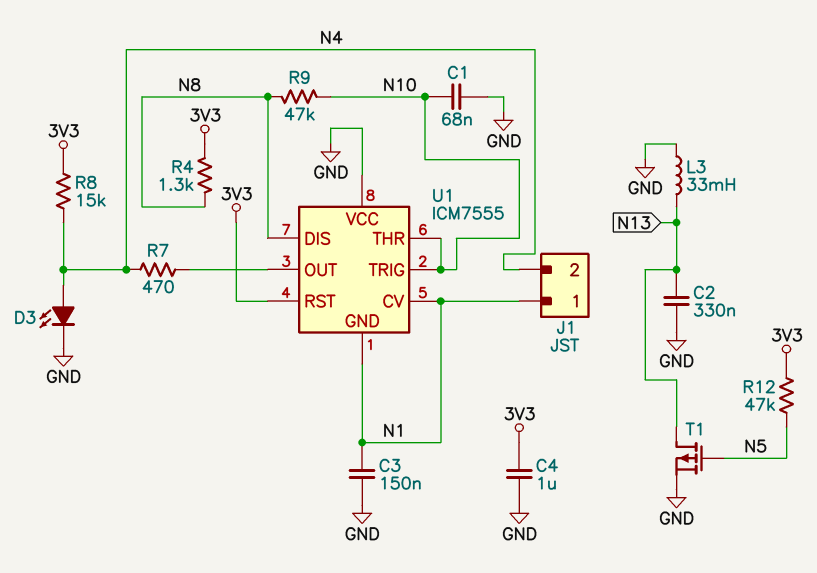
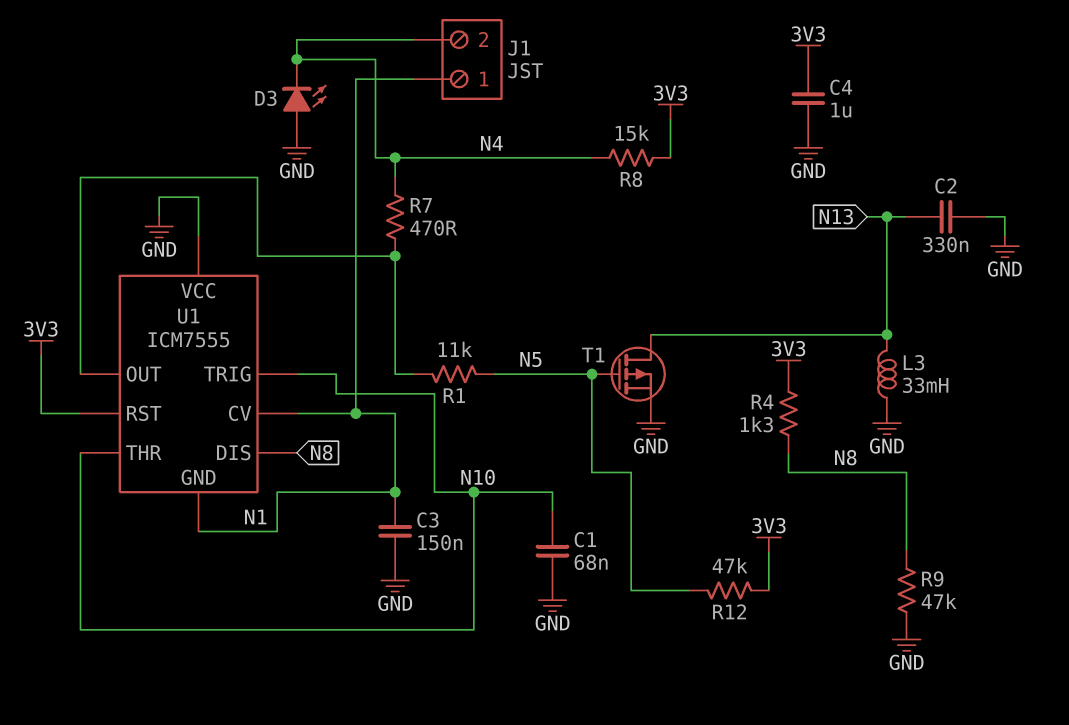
D3: LED (A N4, K GND) -> LED (A GND, K N4)
R1: none -> 11k (N5, U1/OUT)
R9: 47k (N8, N10) -> 47k (GND, N8)

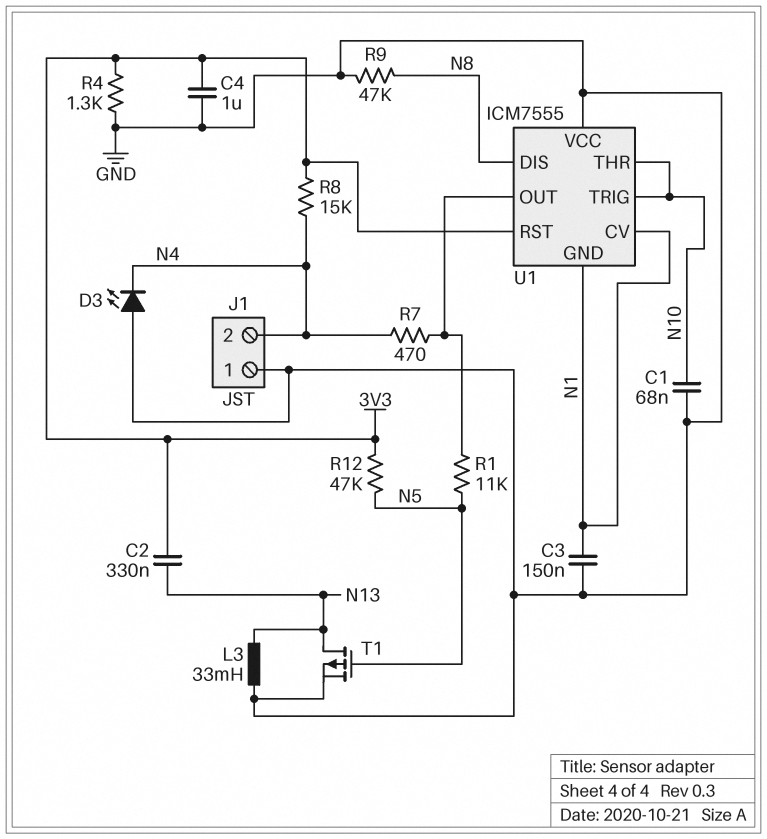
C2: 330nF (GND, N13) -> 330nF (3V3, N13)
J1 pin 1: N1 -> GND
R4: 1.3k (3V3, N8) -> 1.3k (3V3, GND)

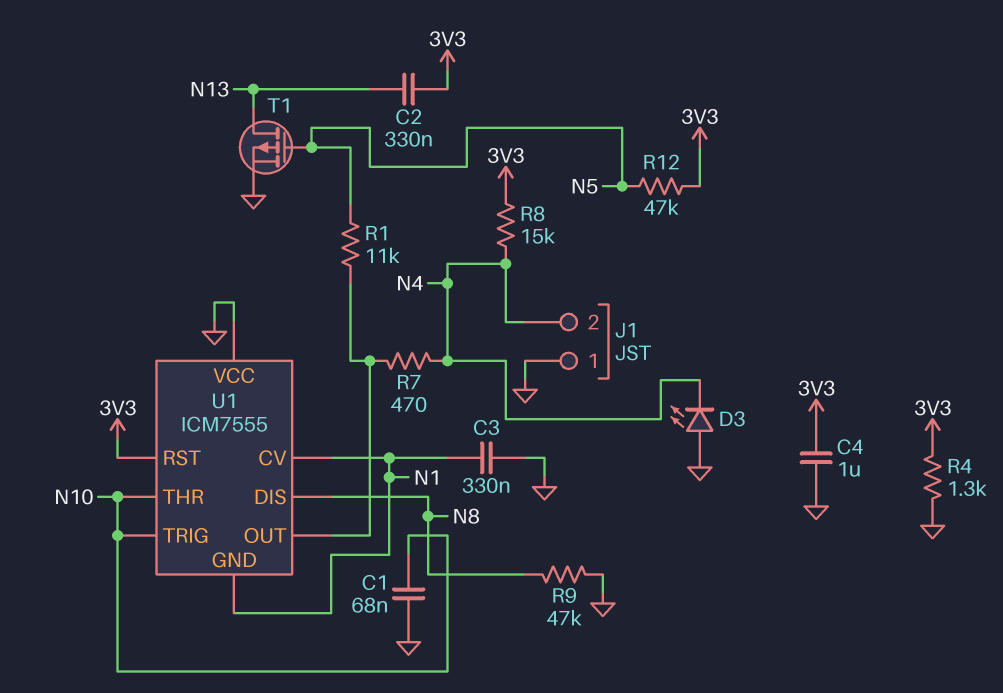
C3: 150nF (GND, N1) -> 330nF (GND, N1)
L3: 33mH (GND, N13) -> none

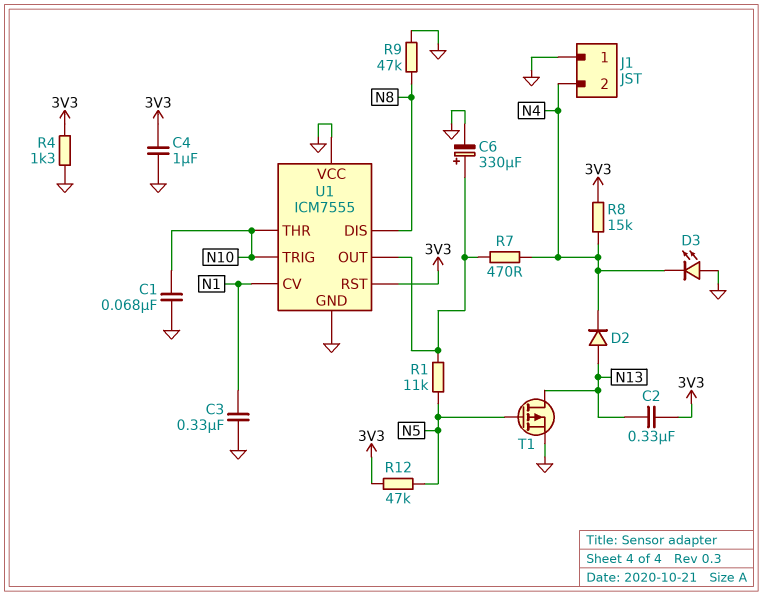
C6: none -> 330uF (plus U1/OUT, minus GND)
D2: none -> diode (A N13, K N4)
U1 pin GND: N1 -> GND

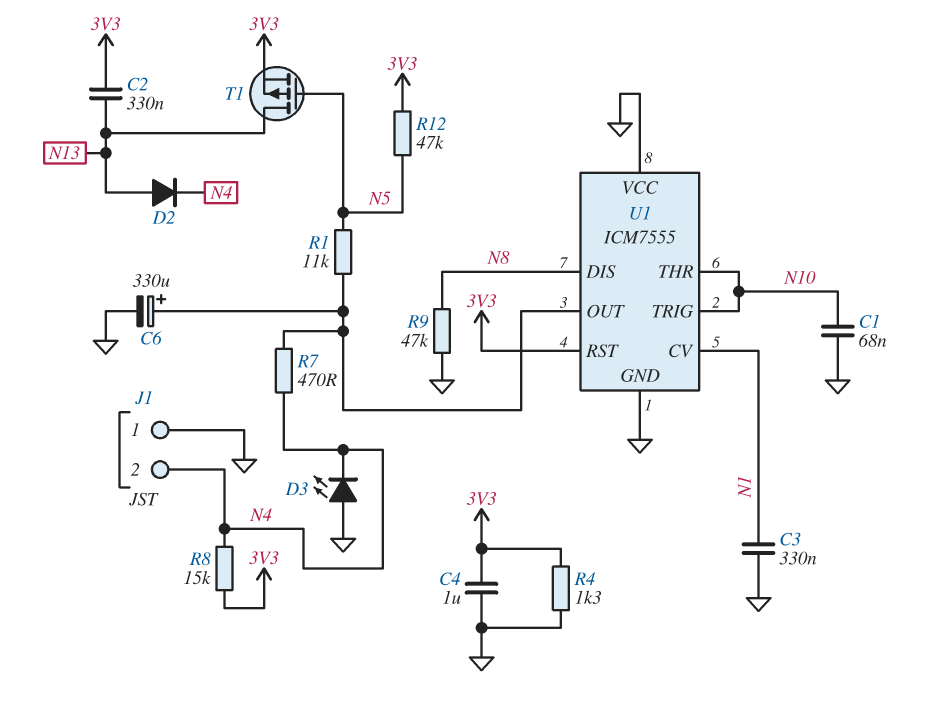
T1: PMOS (G N5, D N13, S GND) -> PMOS (G N5, D N13, S 3V3)

